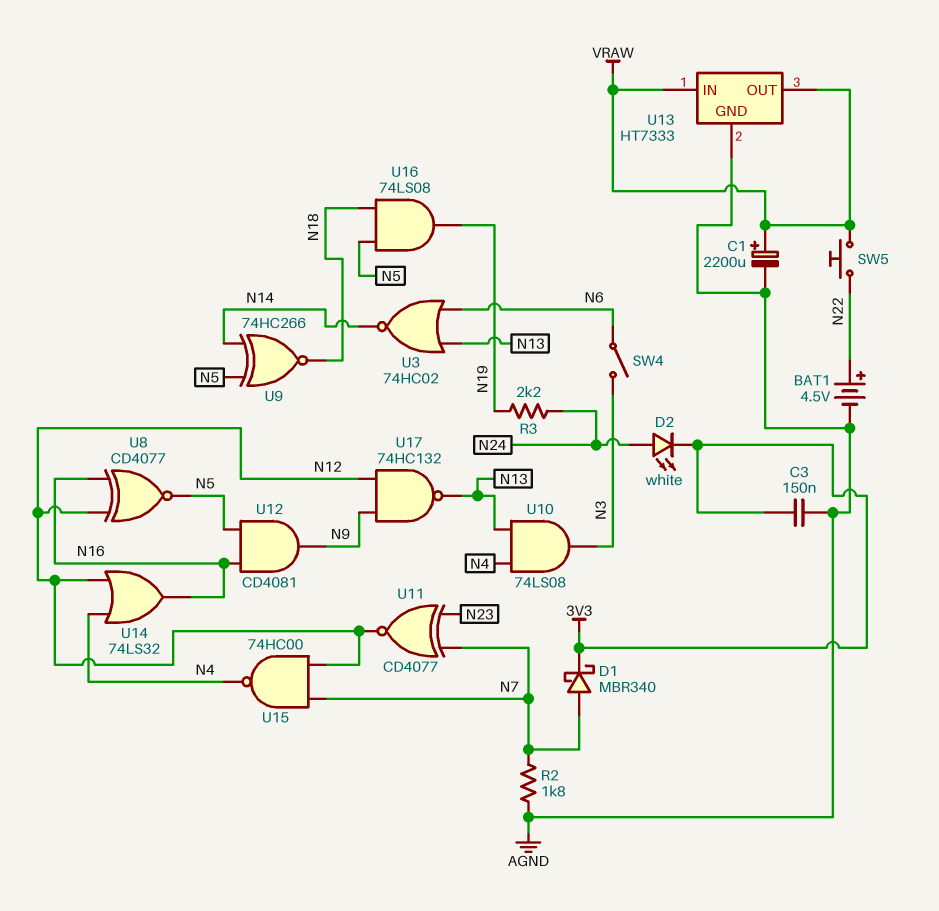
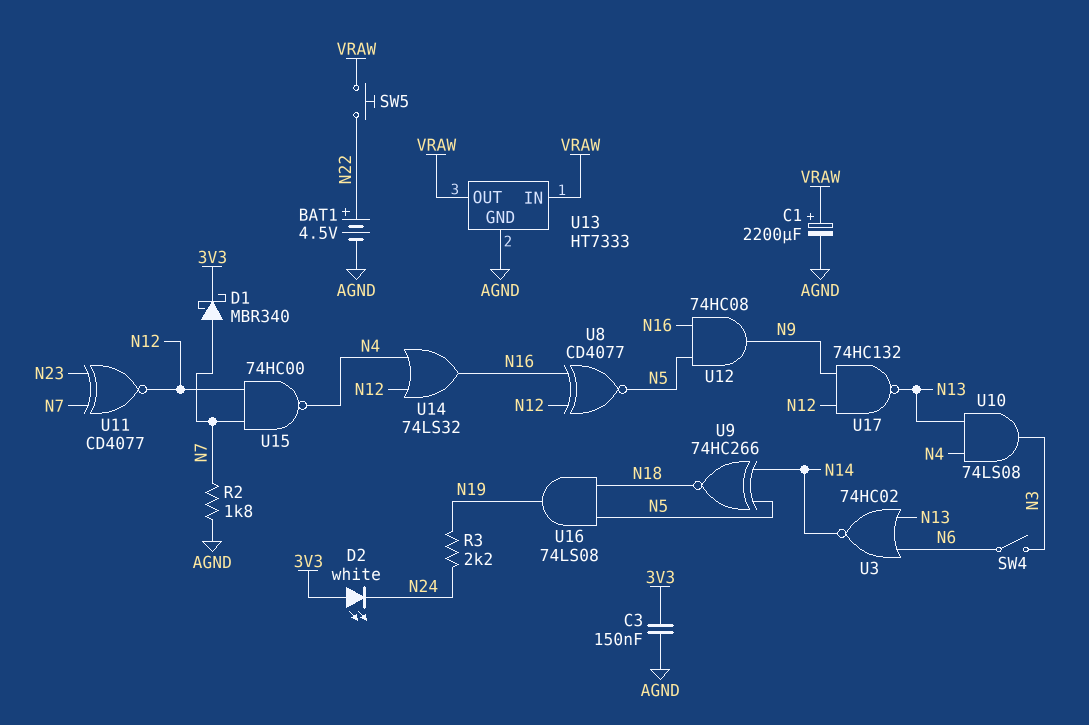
D2: LED white (A N24, K 3V3) -> LED white (A 3V3, K N24)
U12: AND CD4081 (in N5, in N16, out N9) -> AND 74HC08 (in N5, in N16, out N9)

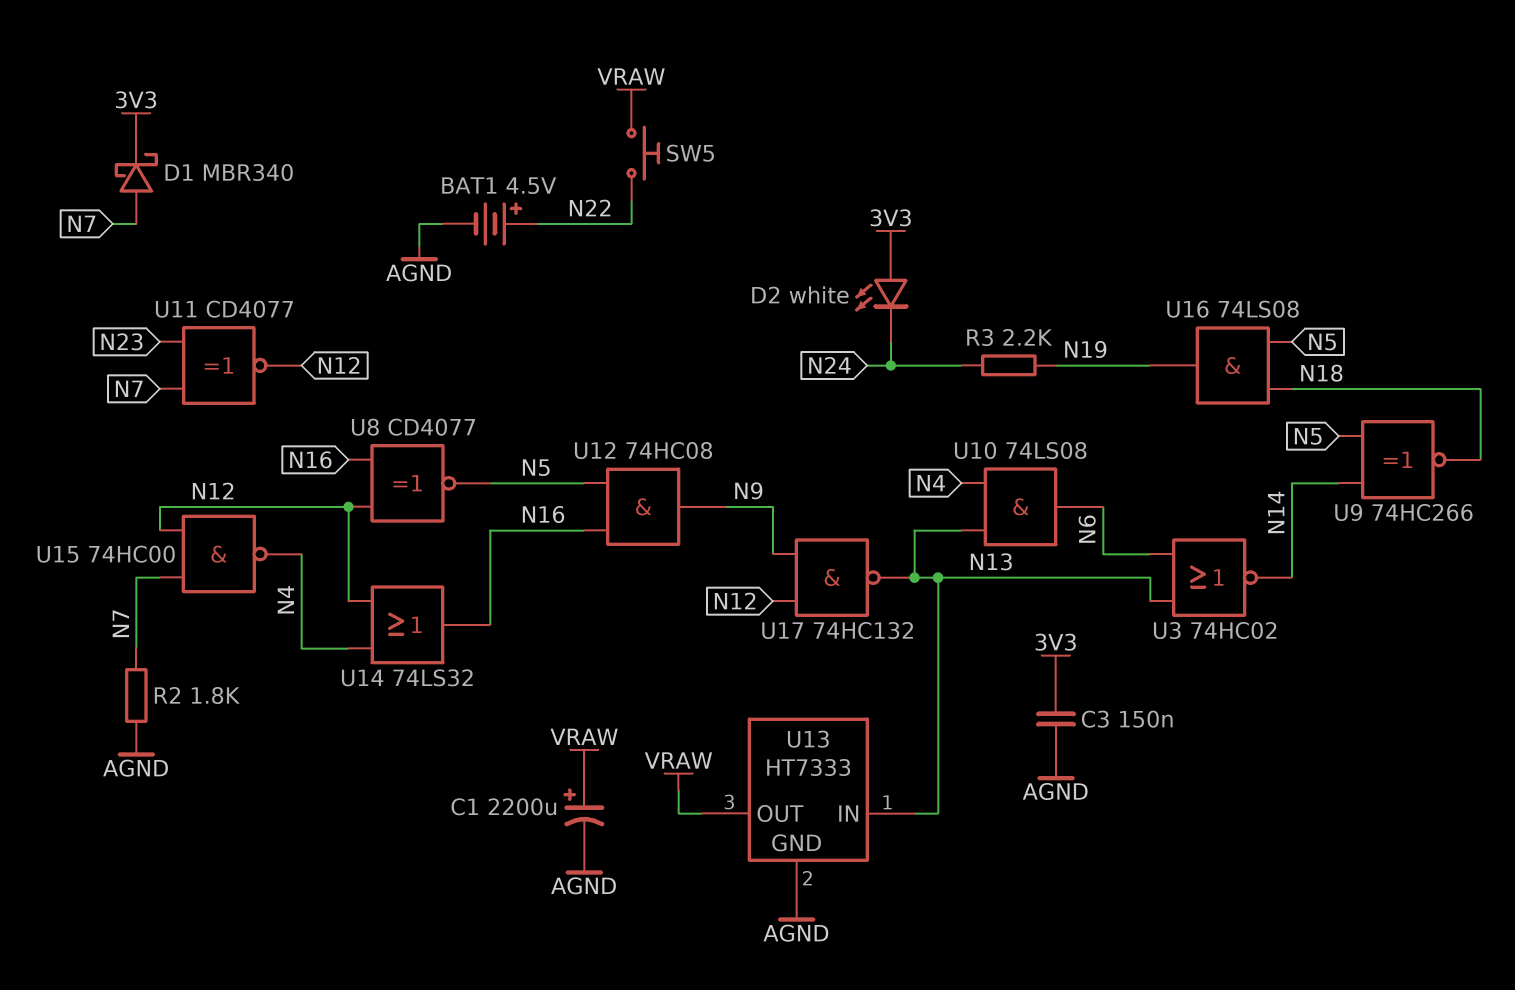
SW4: switch (N3, N6) -> none
U10: AND 74LS08 (in N4, in N13, out N3) -> AND 74LS08 (in N4, in N13, out N6)
U13 pin IN: VRAW -> N13

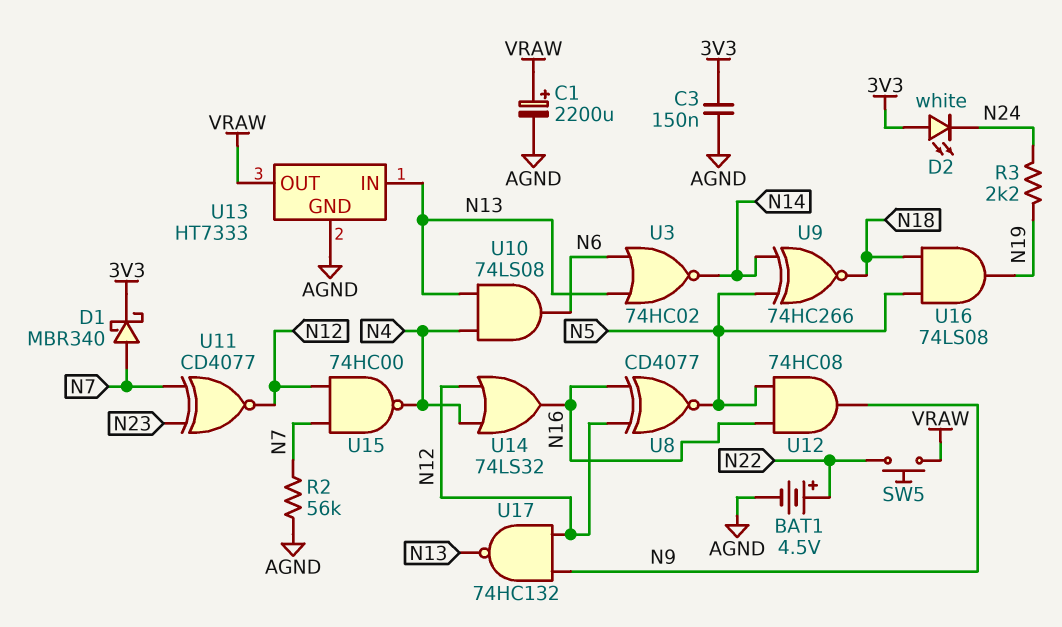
R2: 1.8k (AGND, N7) -> 56k (AGND, N7)

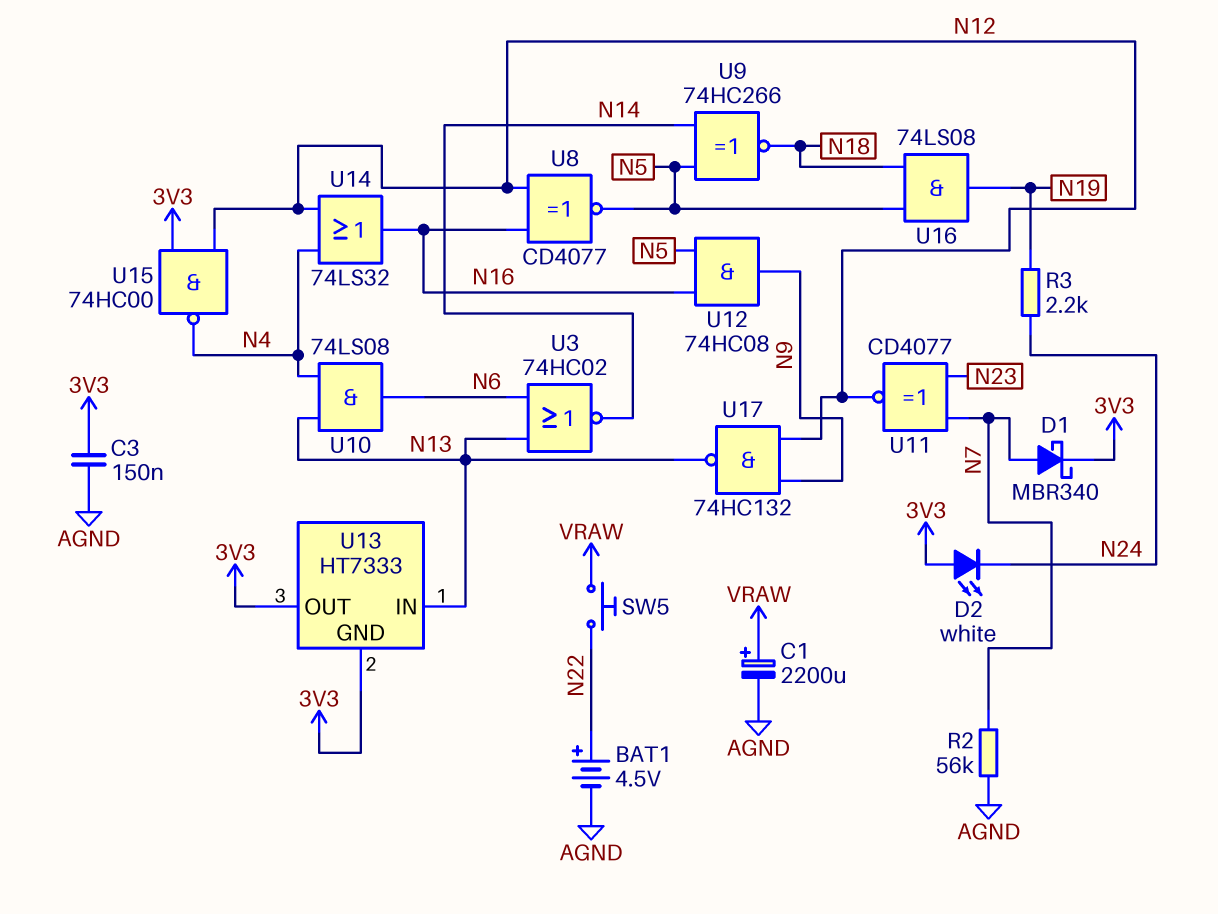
U13 pin GND: AGND -> 3V3
U13 pin OUT: VRAW -> 3V3
U15: NAND 74HC00 (in N7, in N12, out N4) -> NAND 74HC00 (in 3V3, in N12, out N4)

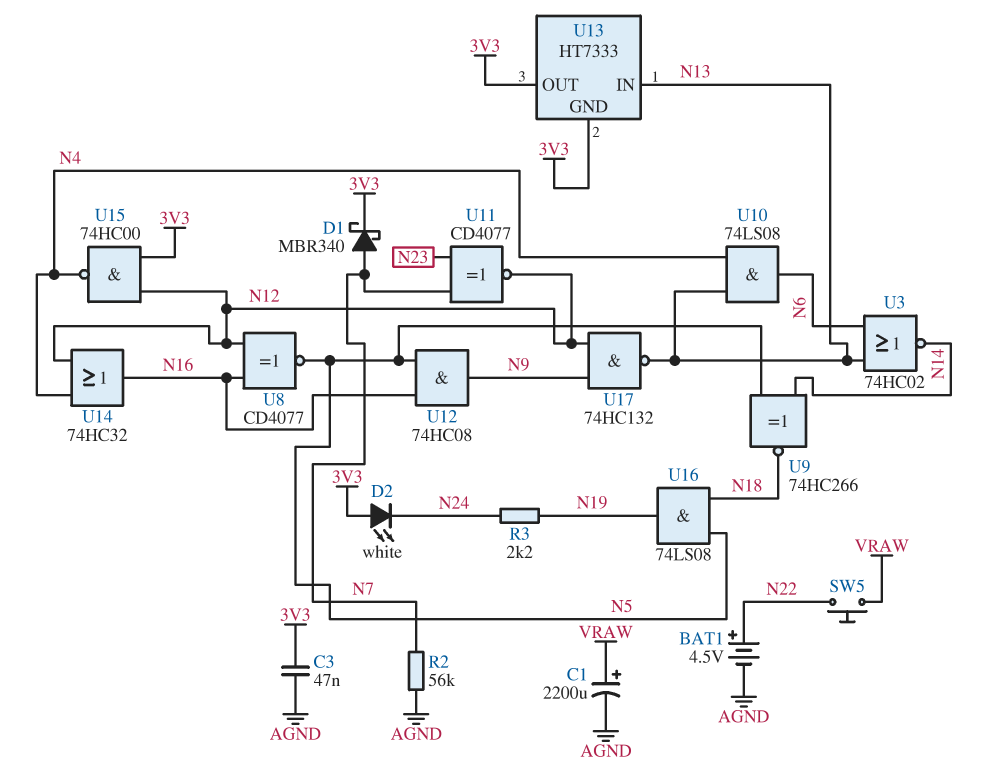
C3: 150nF (3V3, AGND) -> 47nF (3V3, AGND)
U14: OR 74LS32 (in N4, in N12, out N16) -> OR 74HC32 (in N4, in N12, out N16)

